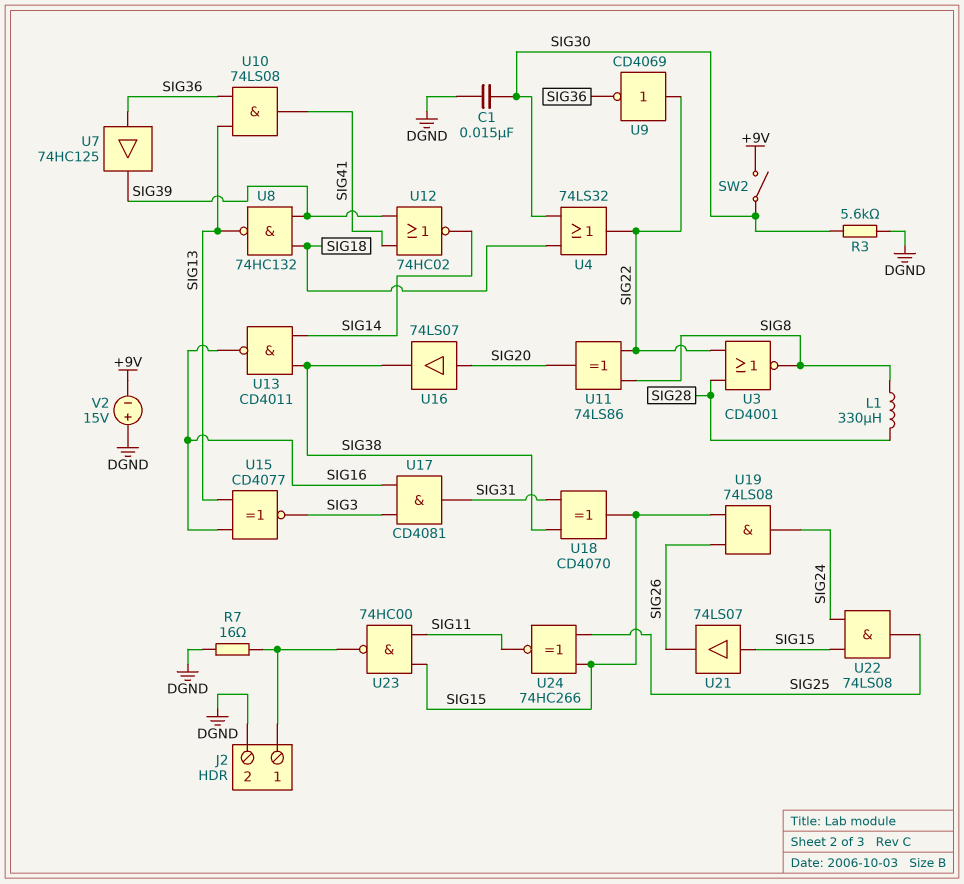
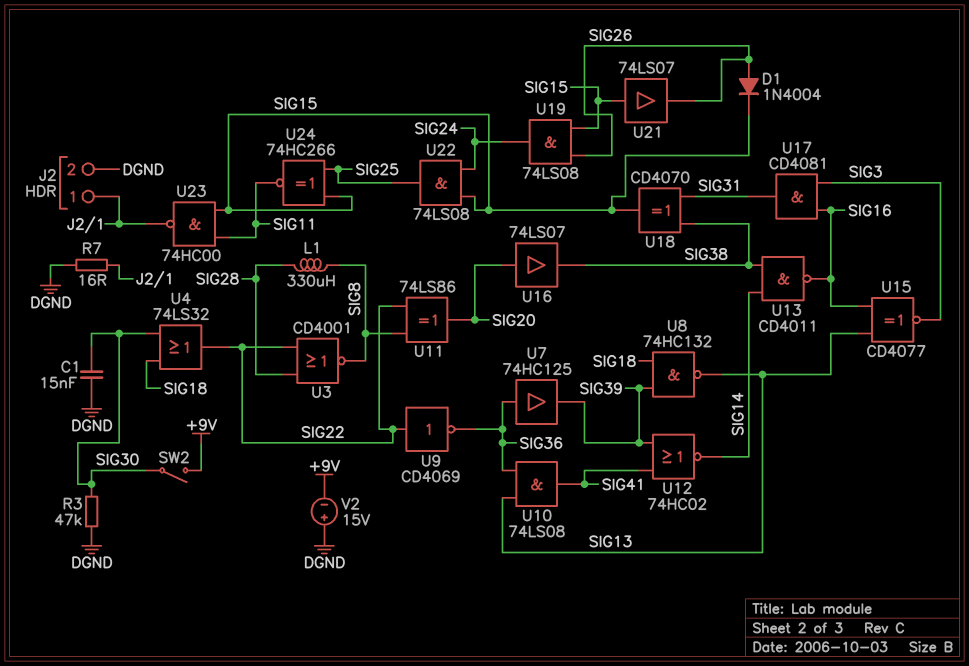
D1: none -> diode 1N4004 (A SIG26, K SIG15)
R3: 5.6k (DGND, SIG30) -> 47k (DGND, SIG30)

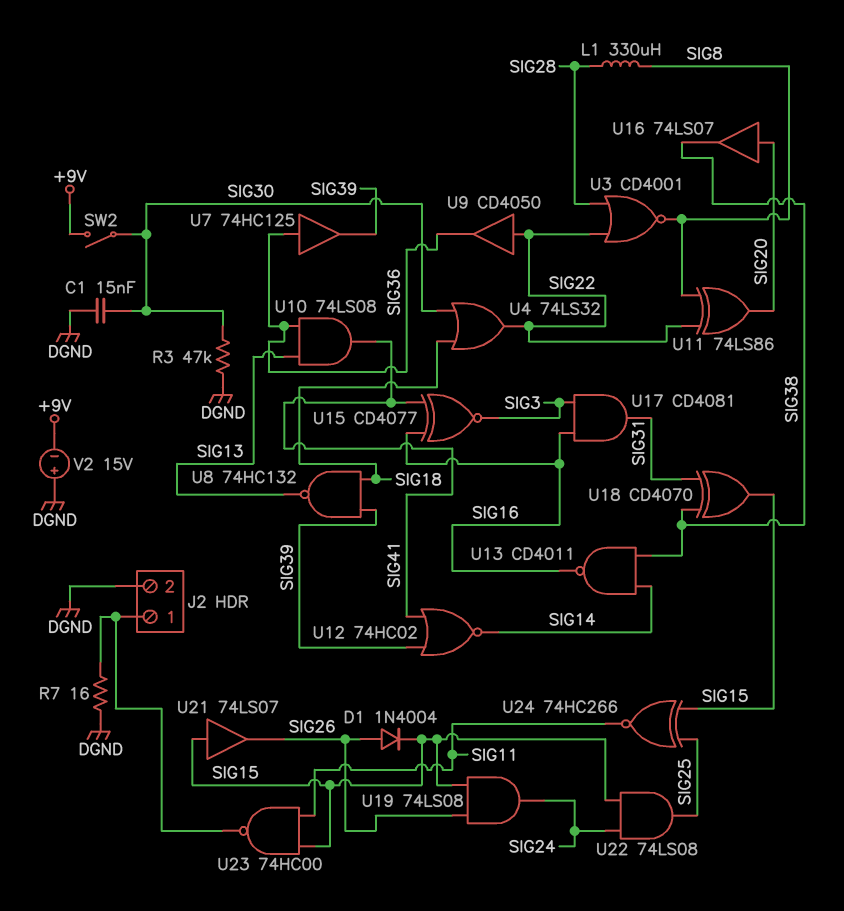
U9: NOT CD4069 (in SIG22, out SIG36) -> buffer CD4050 (in SIG22, out SIG36)
U15: XNOR CD4077 (in SIG13, in SIG16, out SIG3) -> XNOR CD4077 (in SIG16, in SIG41, out SIG3)

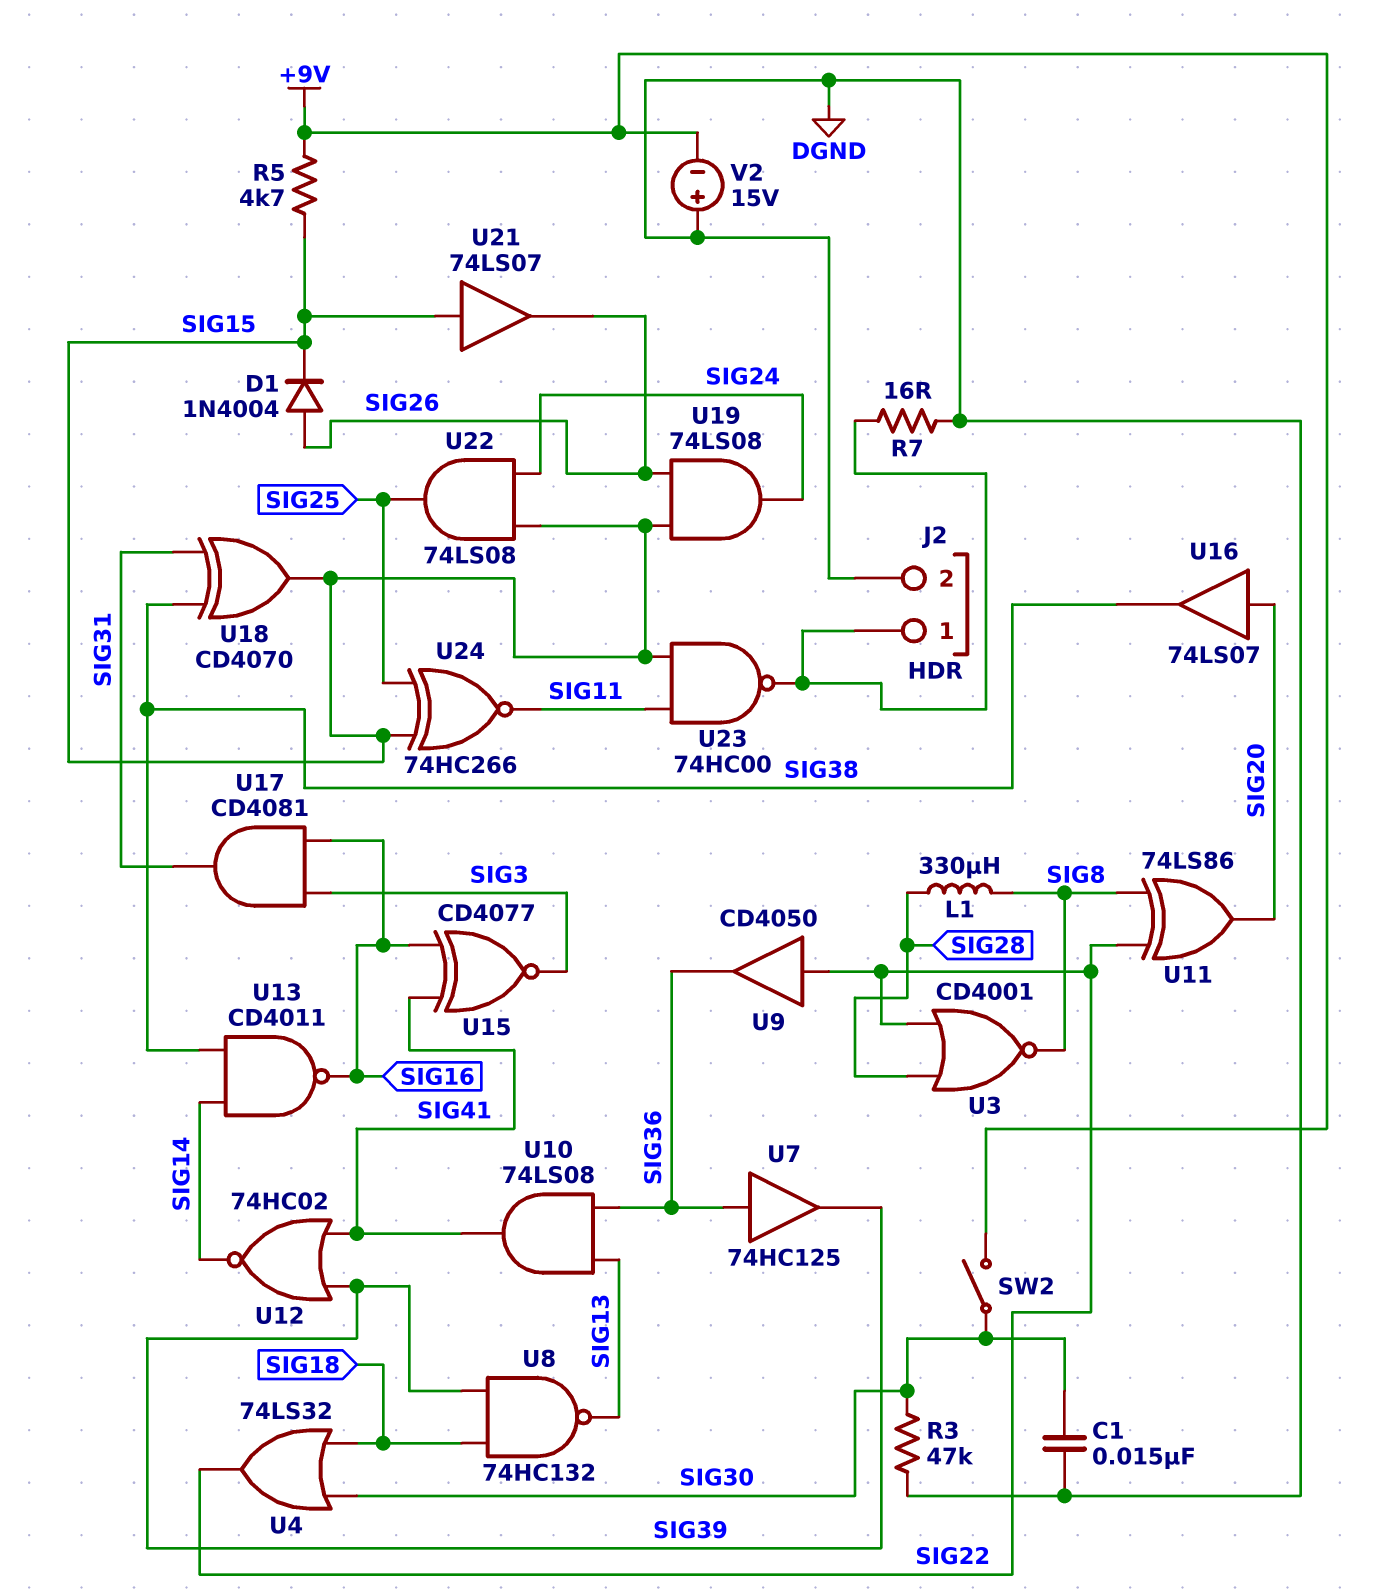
R5: none -> 4.7k (+9V, SIG15)

